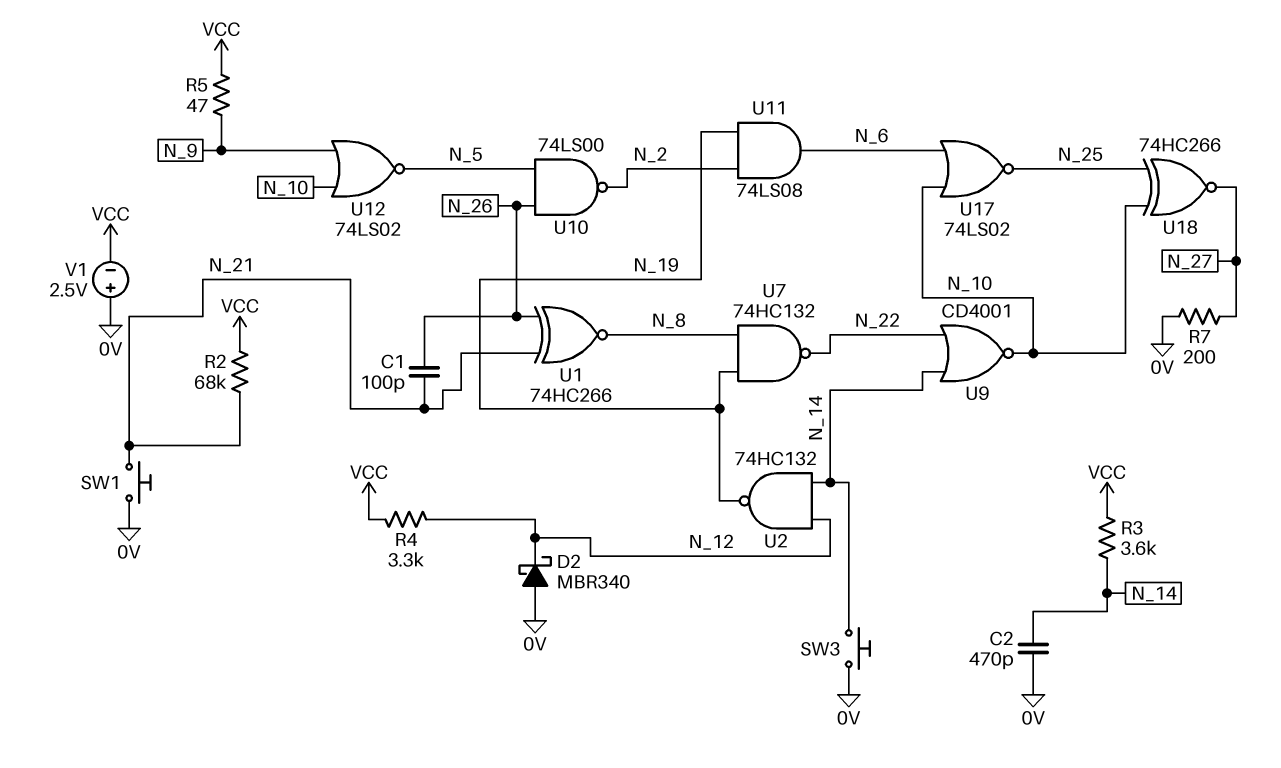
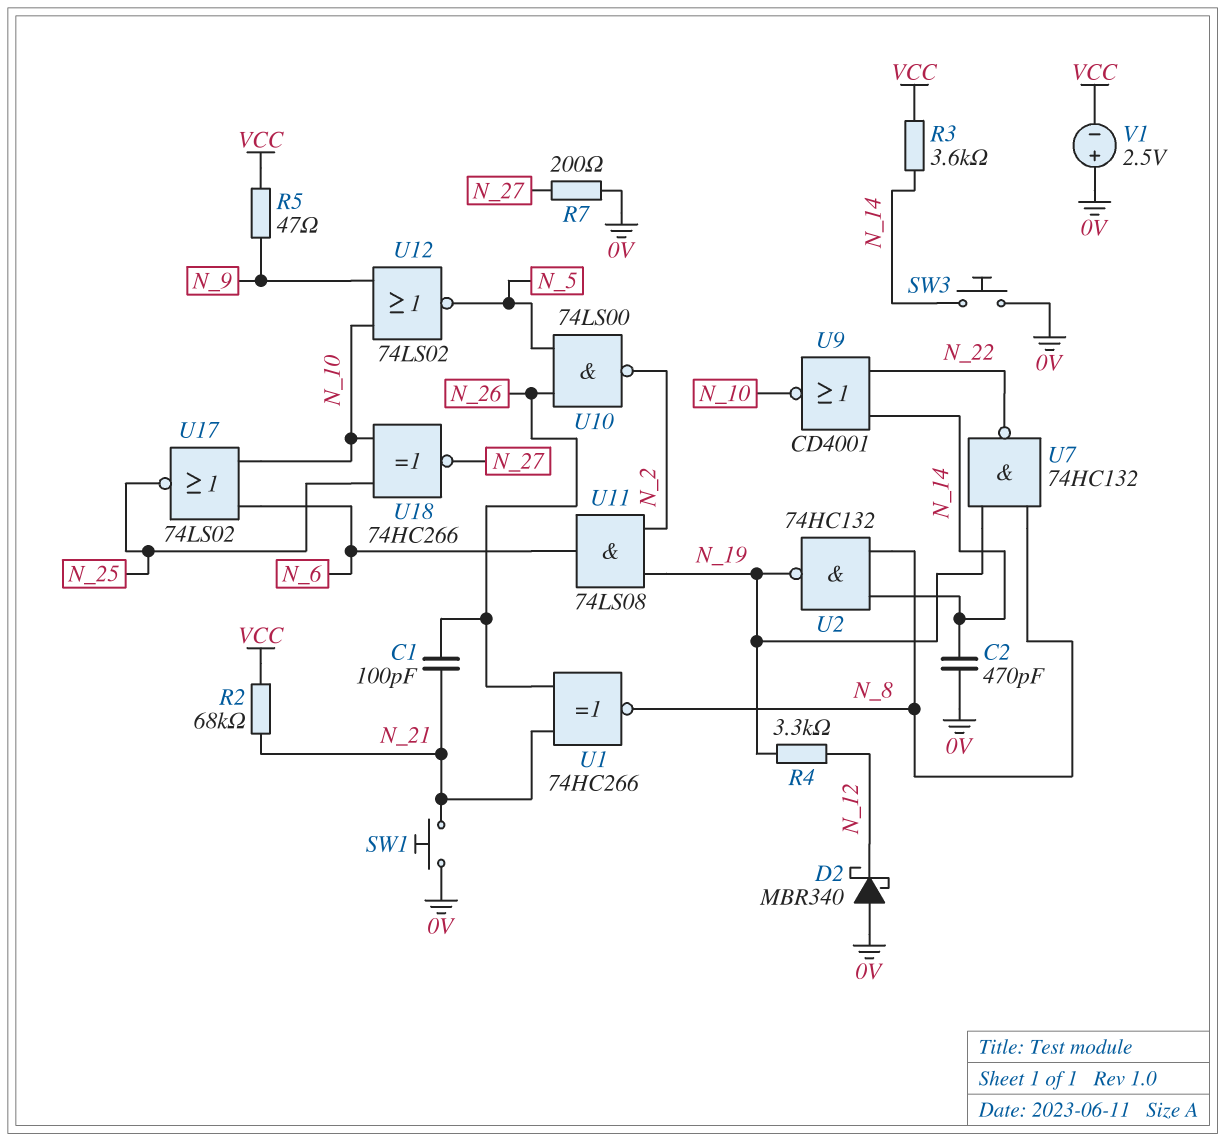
R4: 3.3k (N_12, VCC) -> 3.3k (N_12, N_19)
U2: NAND 74HC132 (in N_12, in N_14, out N_19) -> NAND 74HC132 (in N_8, in N_14, out N_19)

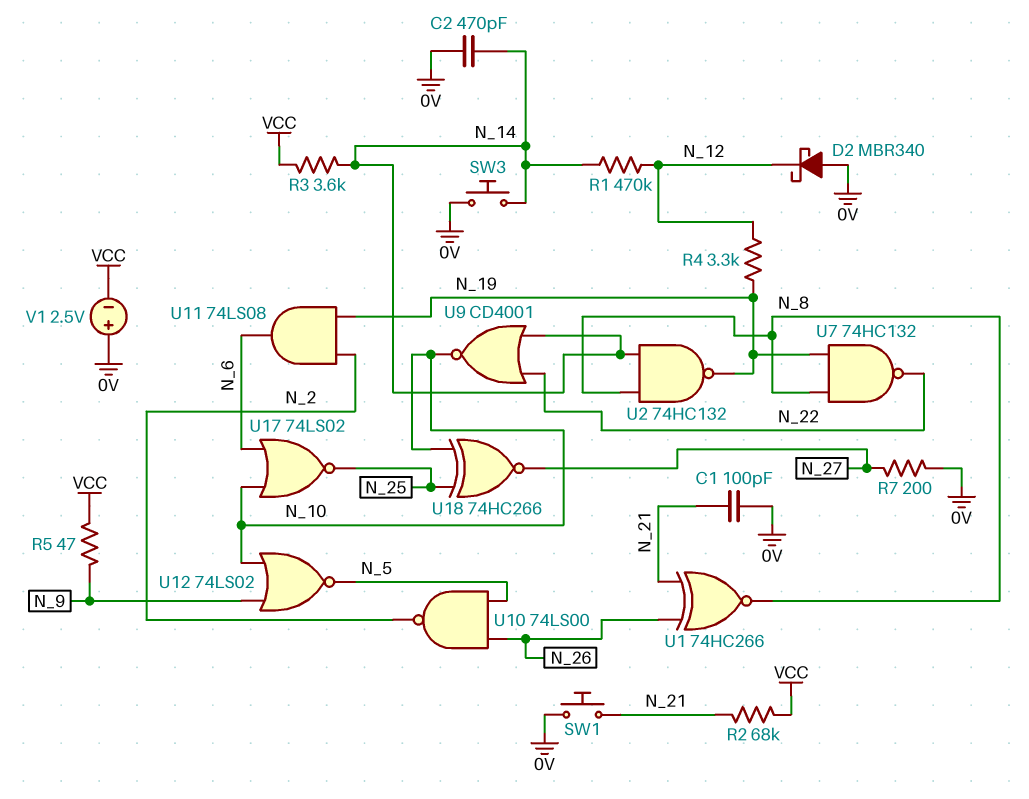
C1: 100pF (N_21, N_26) -> 100pF (0V, N_21)
R1: none -> 470k (N_12, N_14)

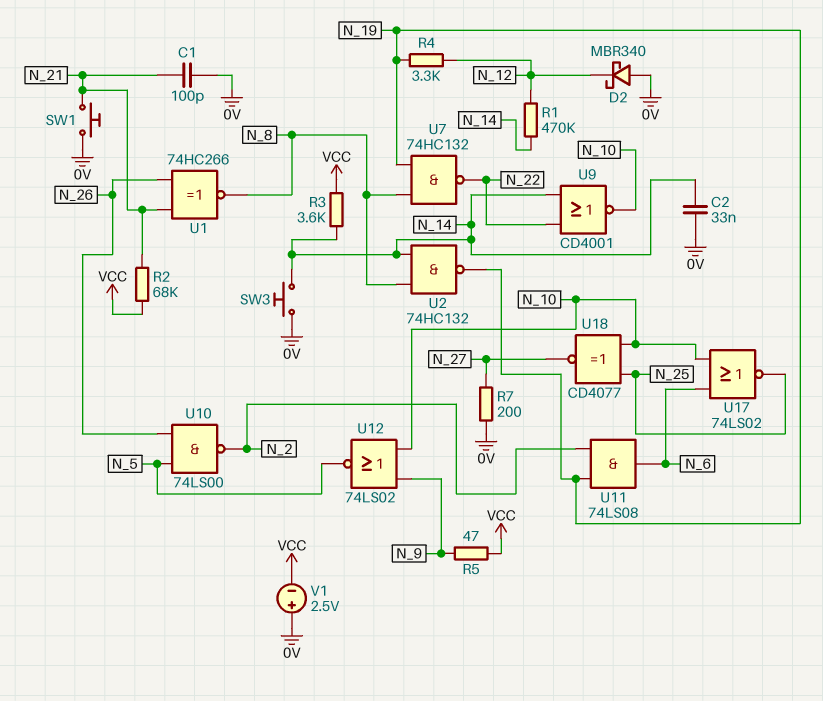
C2: 470pF (0V, N_14) -> 33nF (0V, N_14)
U18: XNOR 74HC266 (in N_10, in N_25, out N_27) -> XNOR CD4077 (in N_10, in N_25, out N_27)

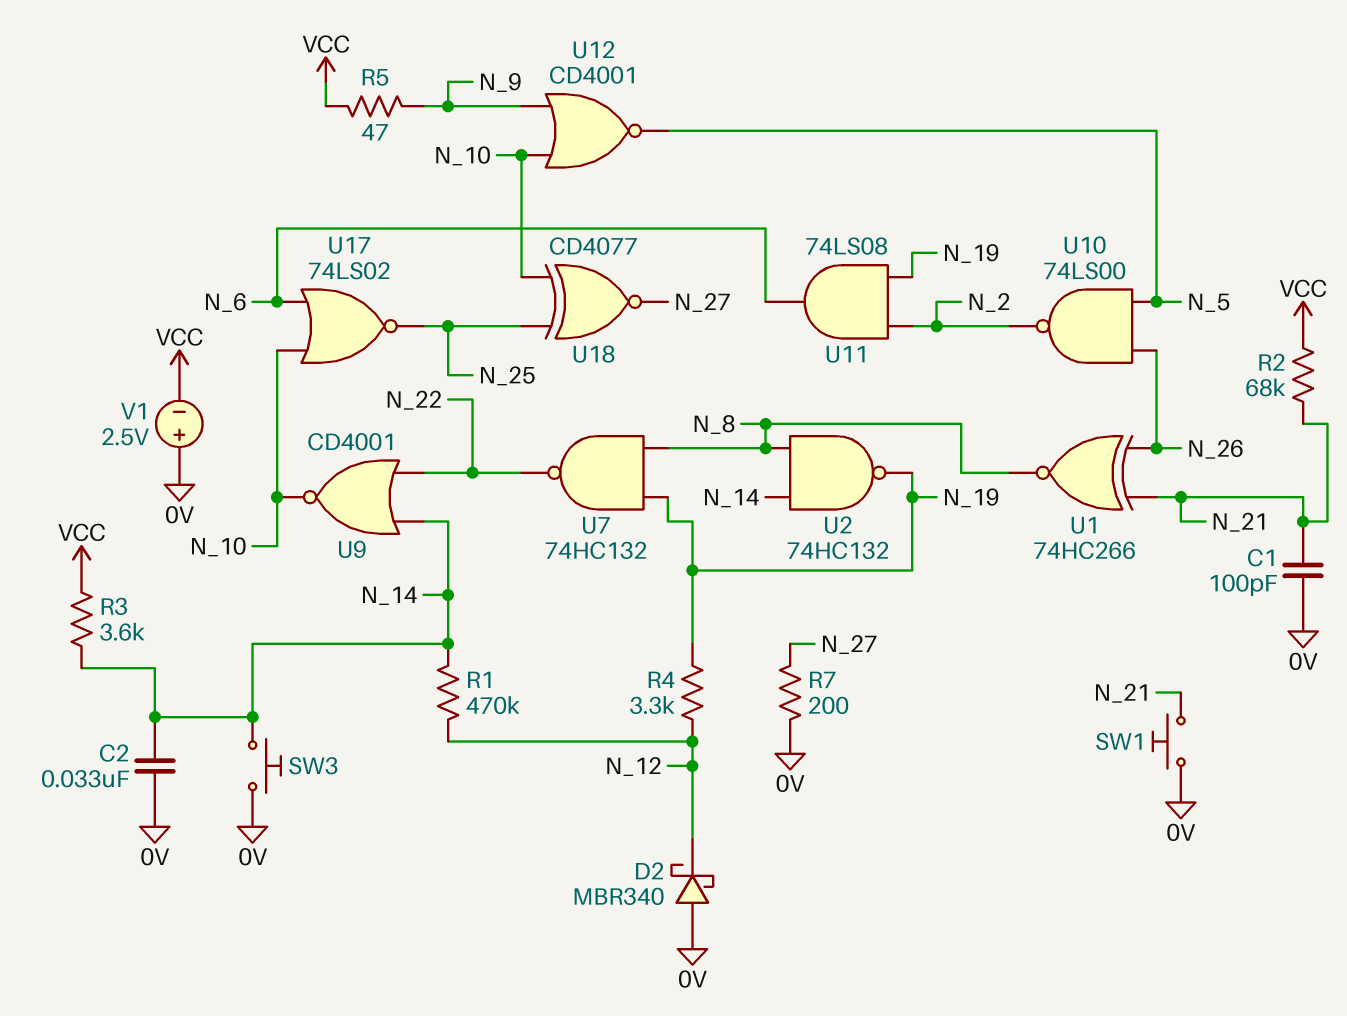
U12: NOR 74LS02 (in N_9, in N_10, out N_5) -> NOR CD4001 (in N_9, in N_10, out N_5)

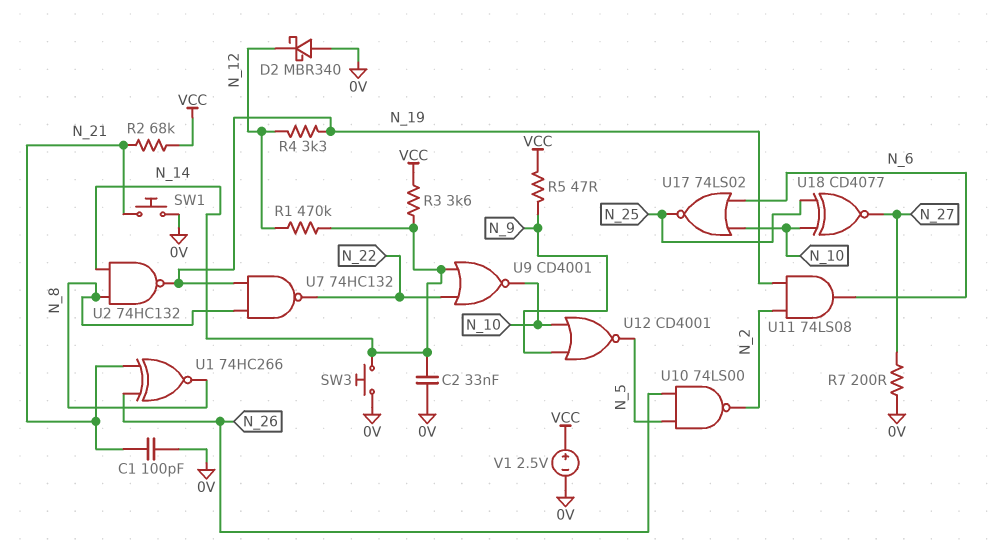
V1: 2.5V (plus 0V, minus VCC) -> 2.5V (plus VCC, minus 0V)

